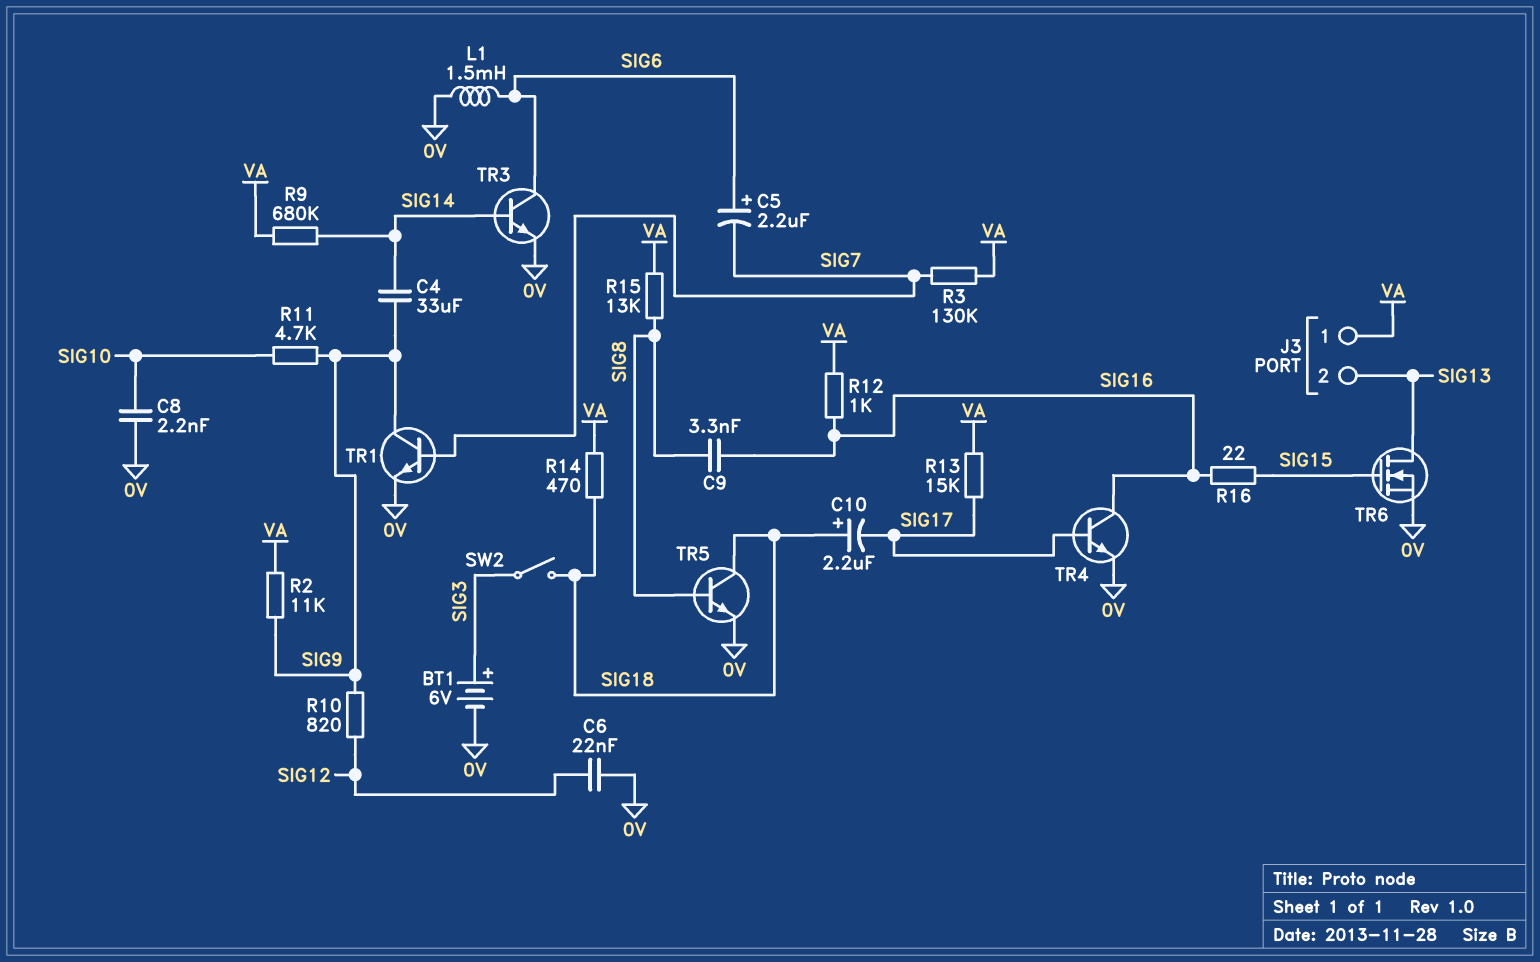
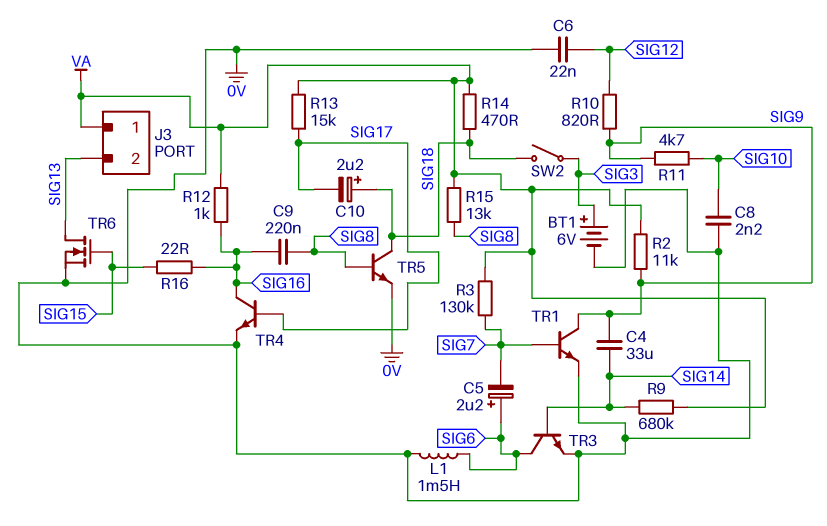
C9: 3.3nF (SIG8, SIG16) -> 220nF (SIG8, SIG16)

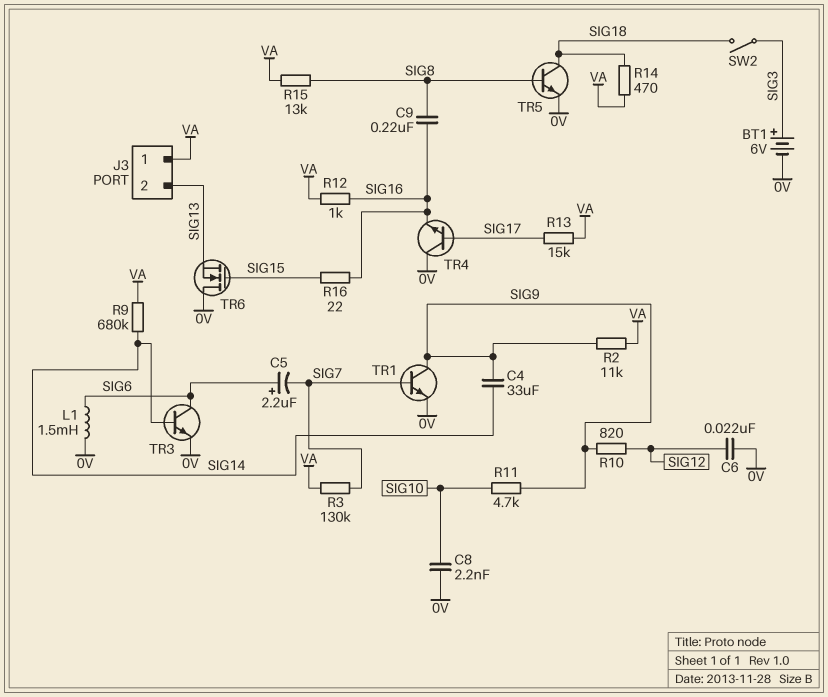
C10: 2.2uF (plus SIG18, minus SIG17) -> none
TR4: NPN (B SIG17, C SIG16, E 0V) -> NPN (B SIG17, C 0V, E SIG16)
TR6: NMOS (G SIG15, D SIG13, S 0V) -> NMOS (G SIG15, D 0V, S SIG13)

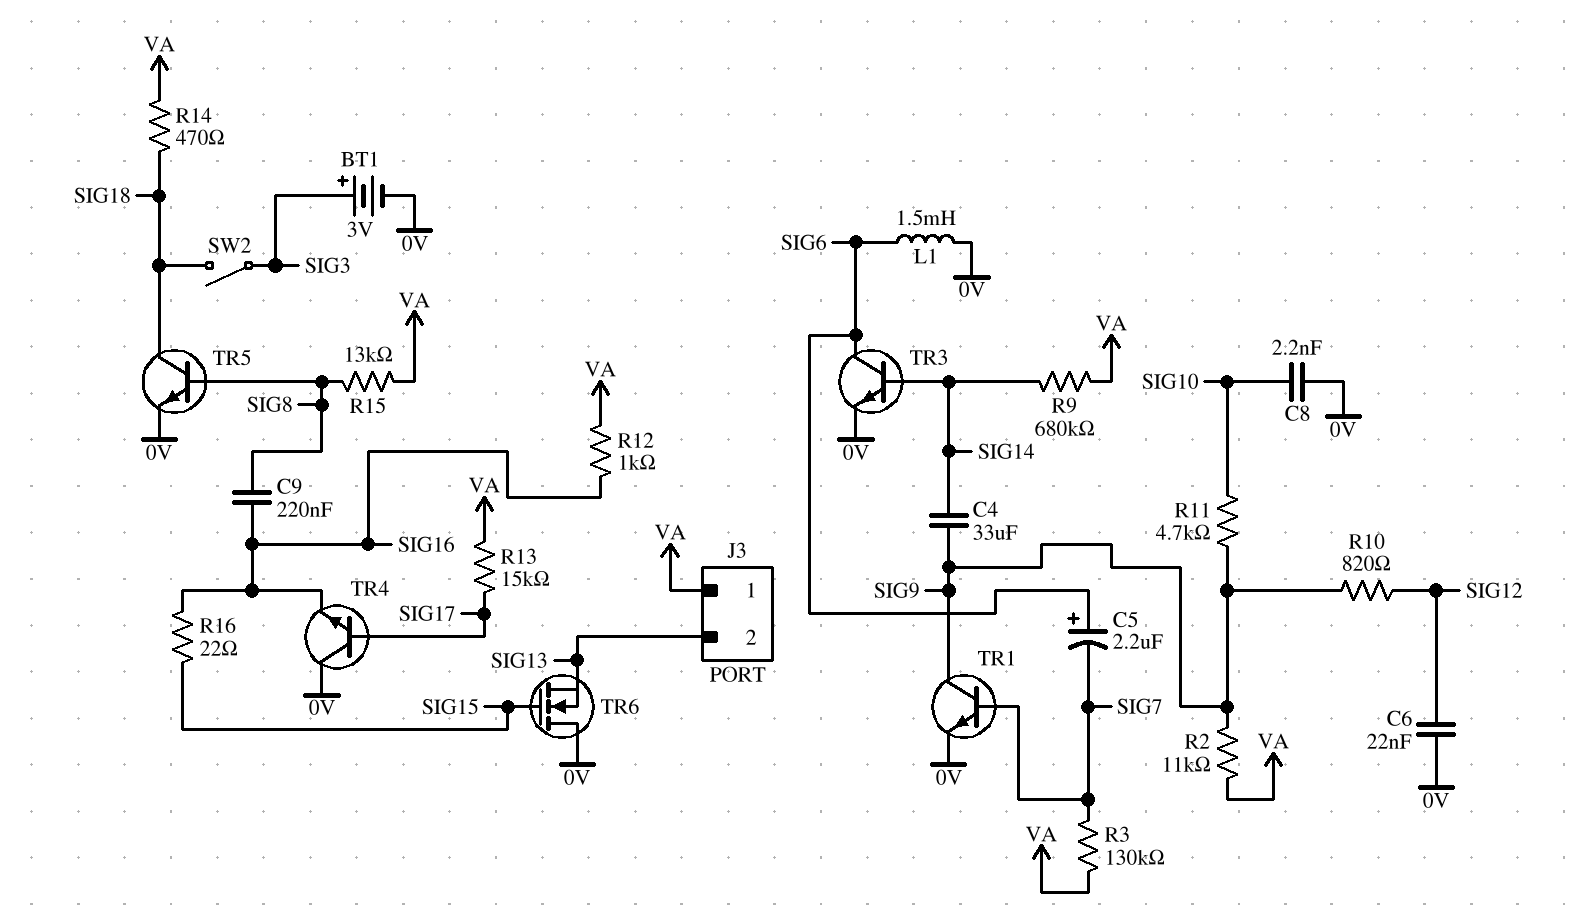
BT1: 6V (plus SIG3, minus 0V) -> 3V (plus SIG3, minus 0V)

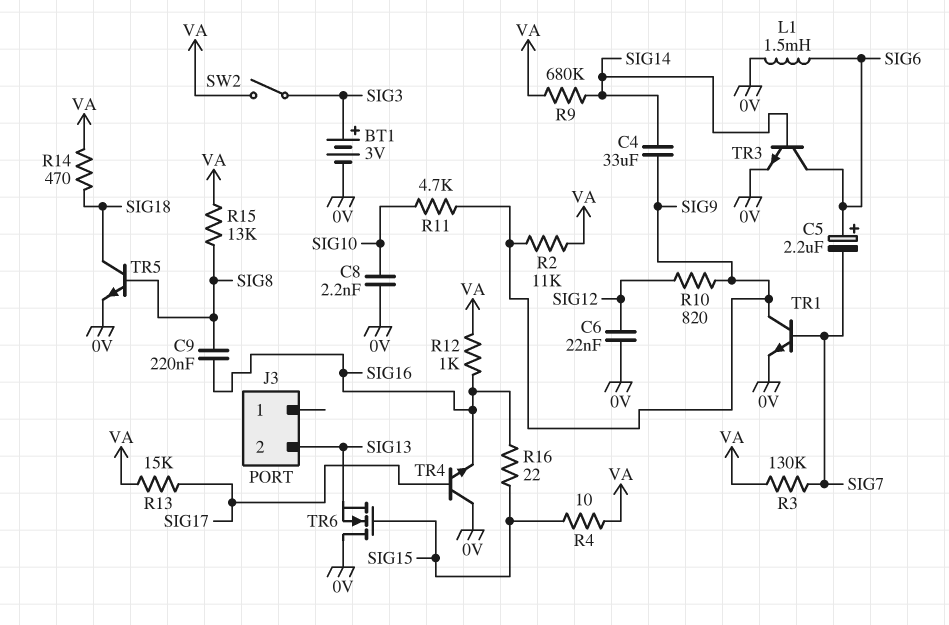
J3 pin 1: VA -> none
R4: none -> 10 (SIG15, VA)
SW2: switch (SIG3, SIG18) -> switch (SIG3, VA)

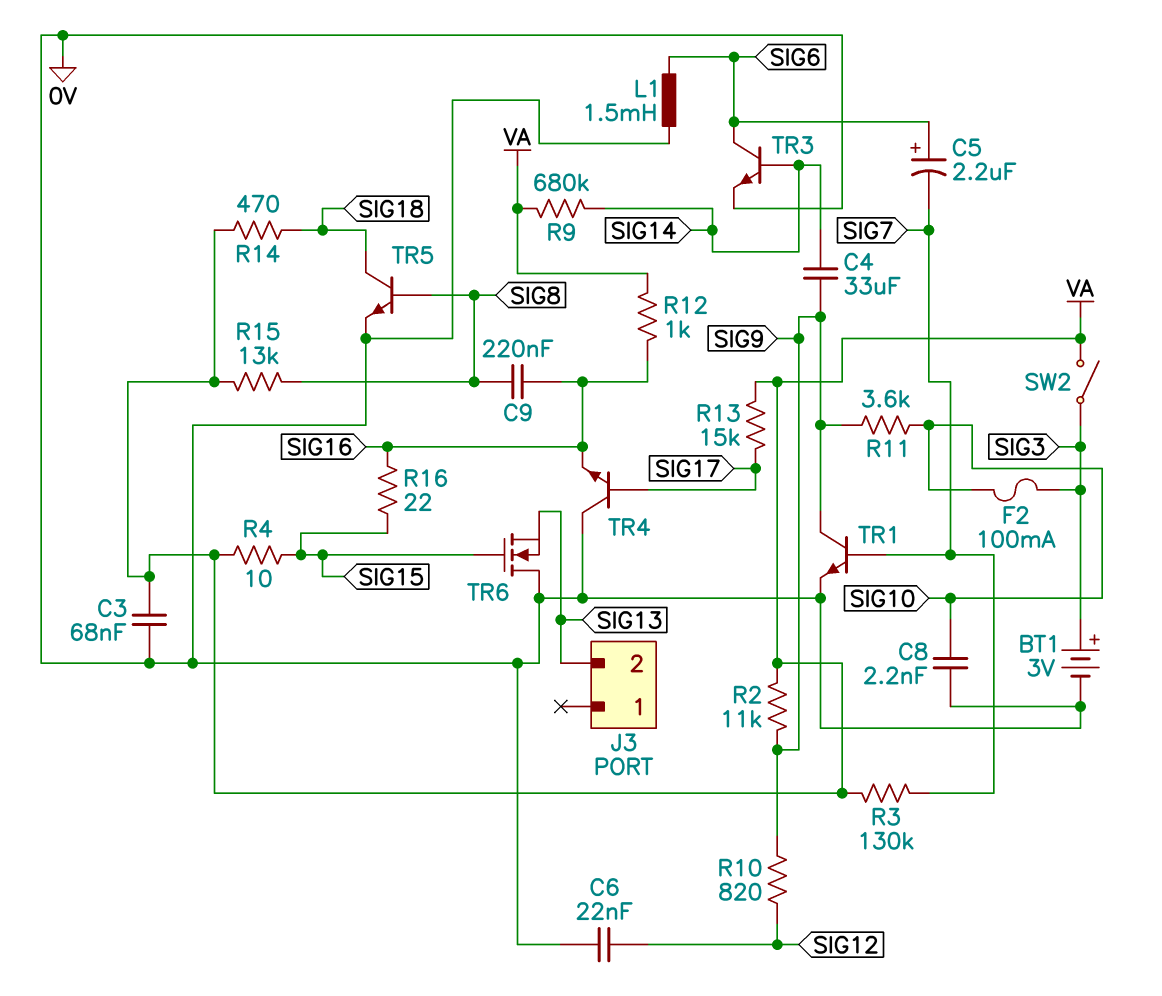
C3: none -> 68nF (0V, VA)
F2: none -> 100mA (SIG3, SIG10)
R11: 4.7k (SIG9, SIG10) -> 3.6k (SIG9, SIG10)

